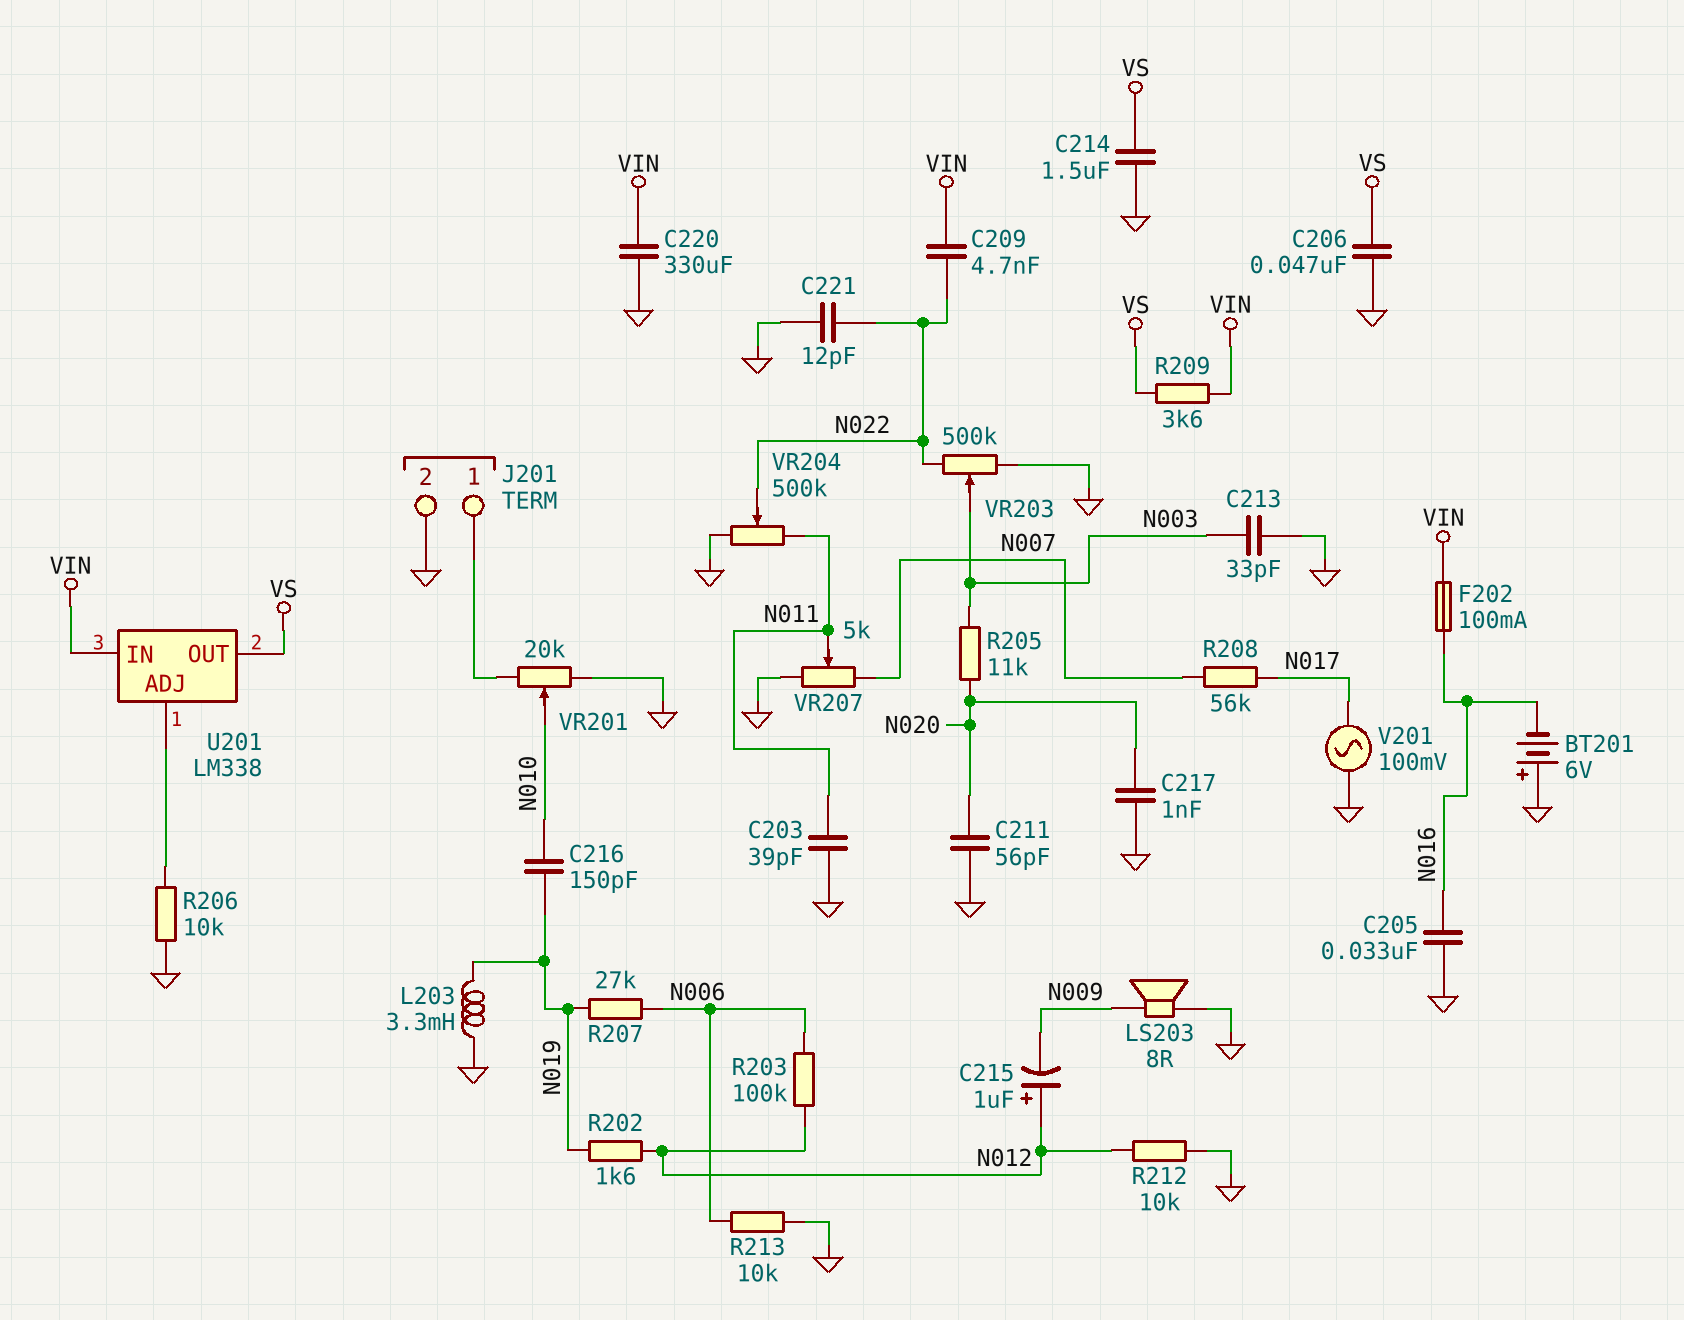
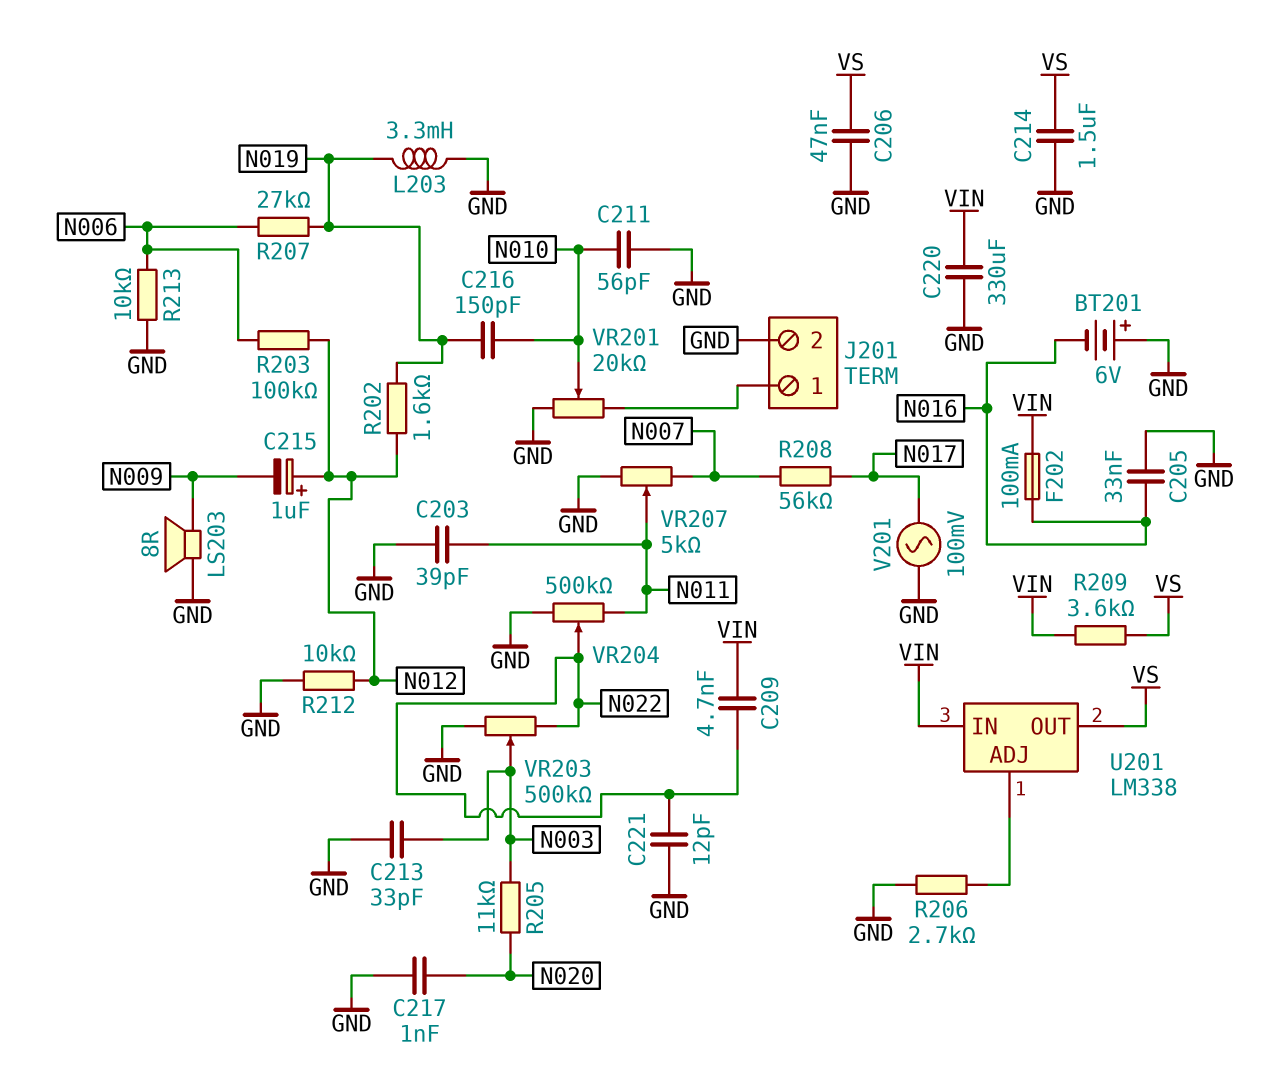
C211: 56pF (GND, N020) -> 56pF (GND, N010)
R206: 10k (GND, U201/ADJ) -> 2.7k (GND, U201/ADJ)

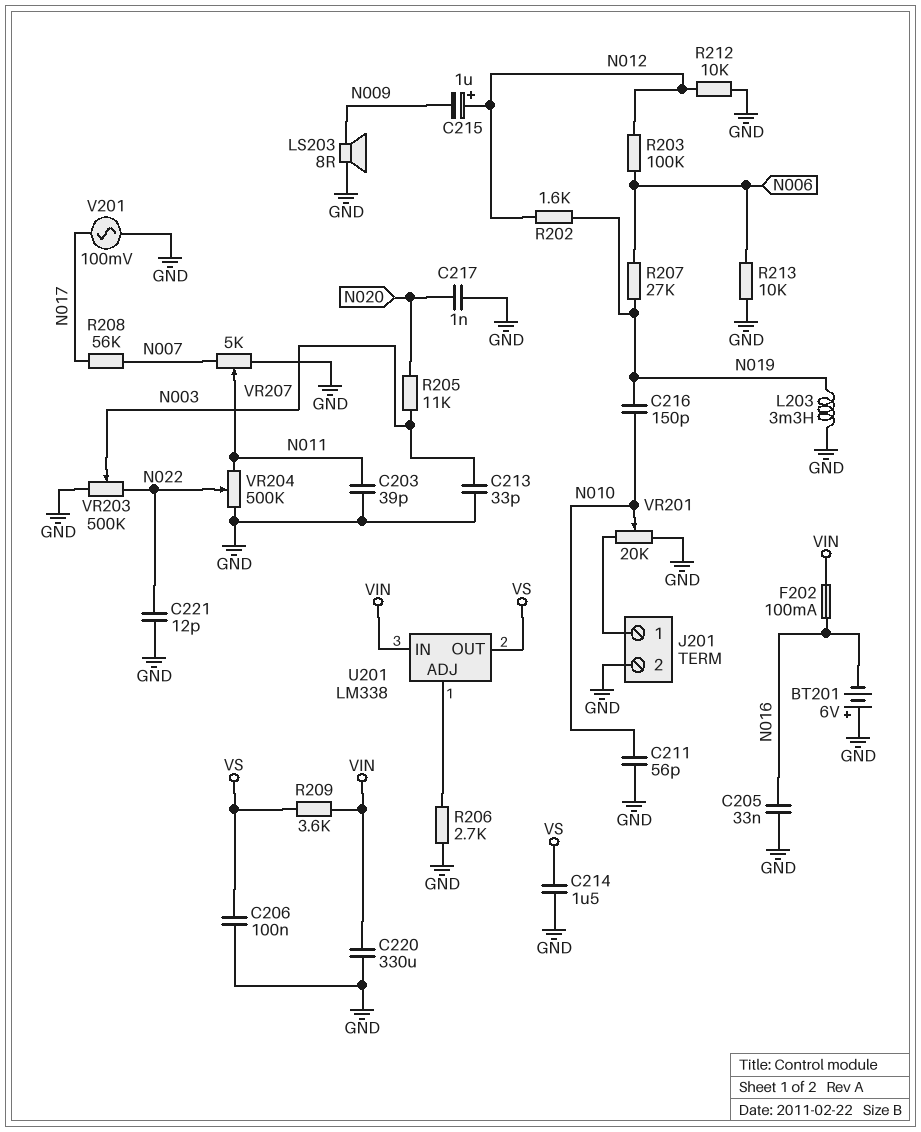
C206: 47nF (GND, VS) -> 100nF (GND, VS)
C209: 4.7nF (N022, VIN) -> none

